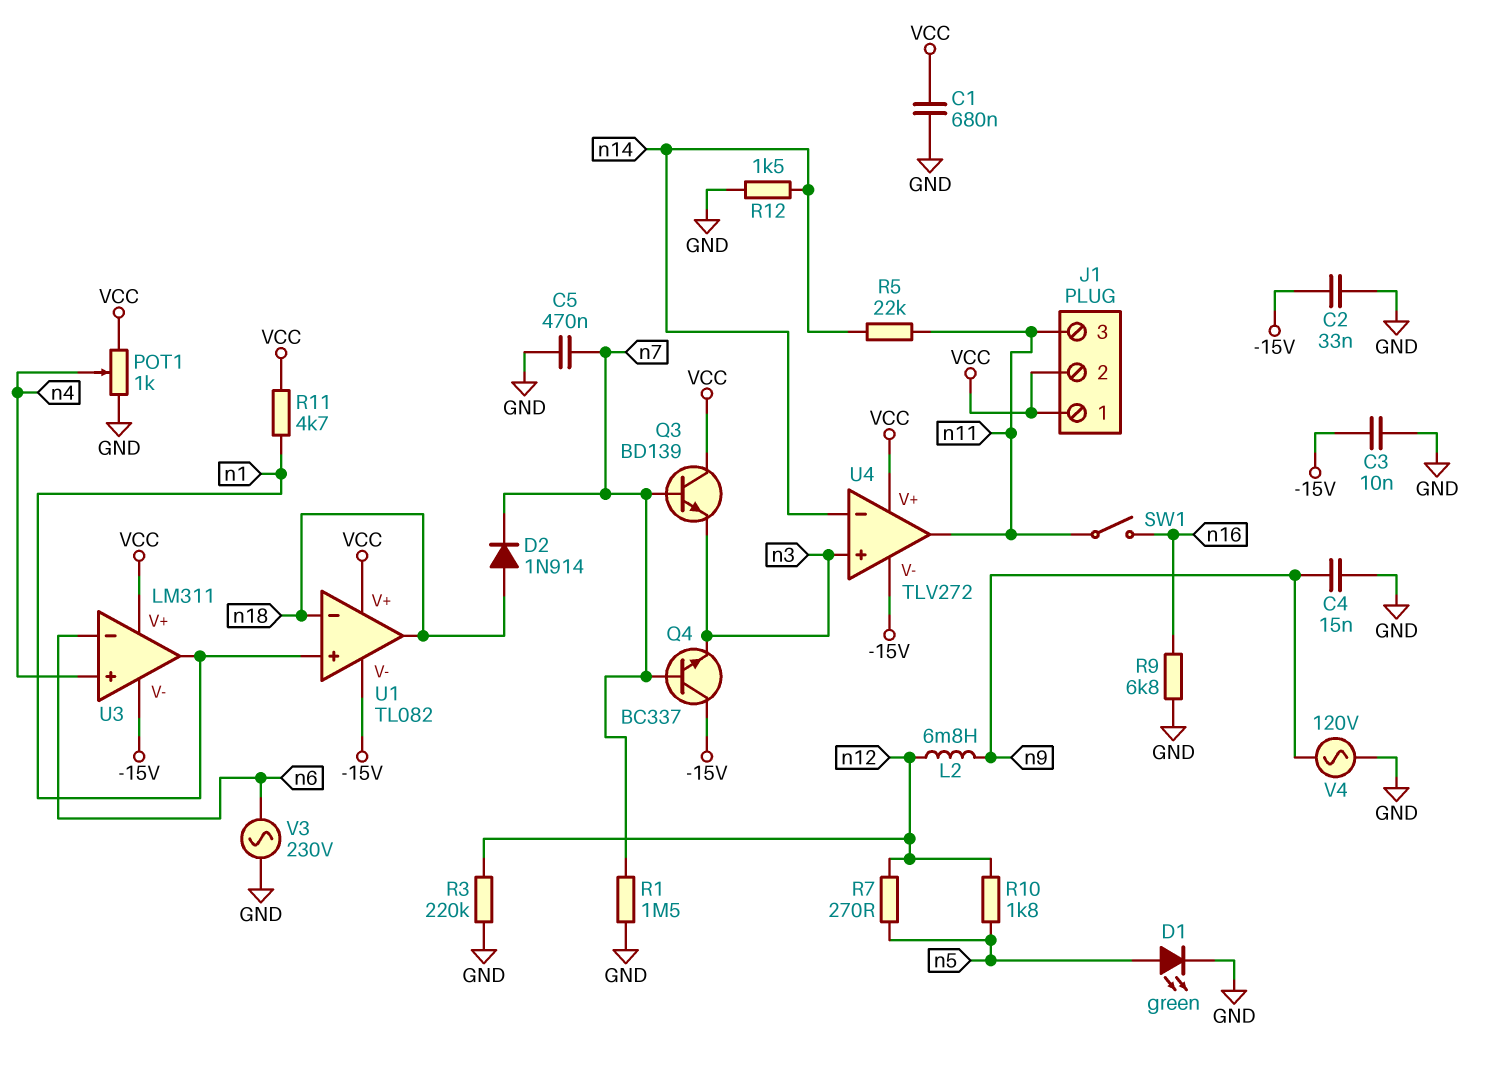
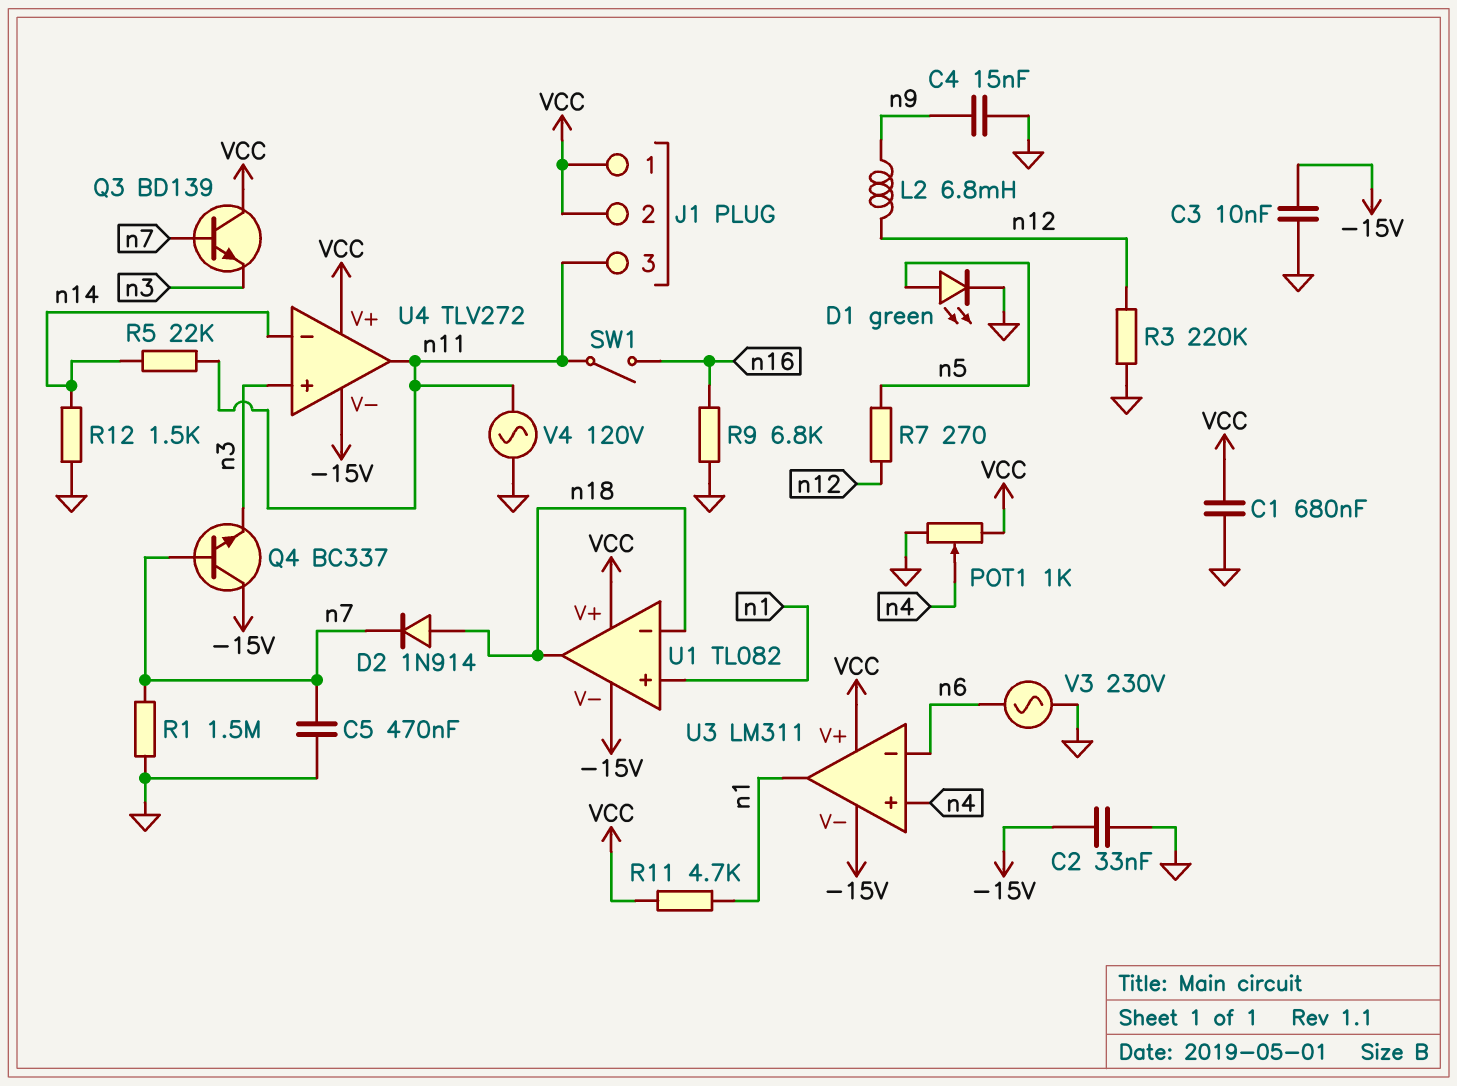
R10: 1.8k (n5, n12) -> none
V4: AC 120V (GND, n9) -> AC 120V (GND, n11)

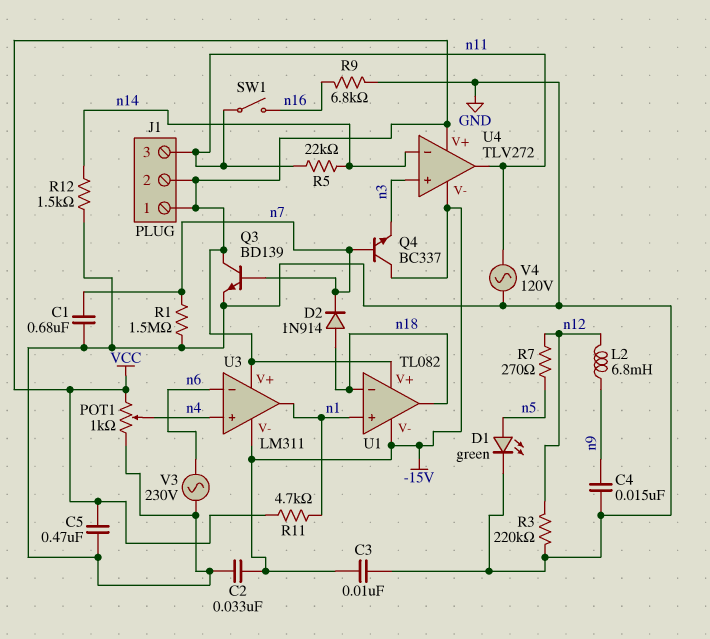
C1: 680nF (GND, VCC) -> 680nF (GND, n7)
C5: 470nF (GND, n7) -> 470nF (GND, VCC)
Q3: NPN BD139 (B n7, C VCC, E n3) -> NPN BD139 (B n7, C VCC, E GND)

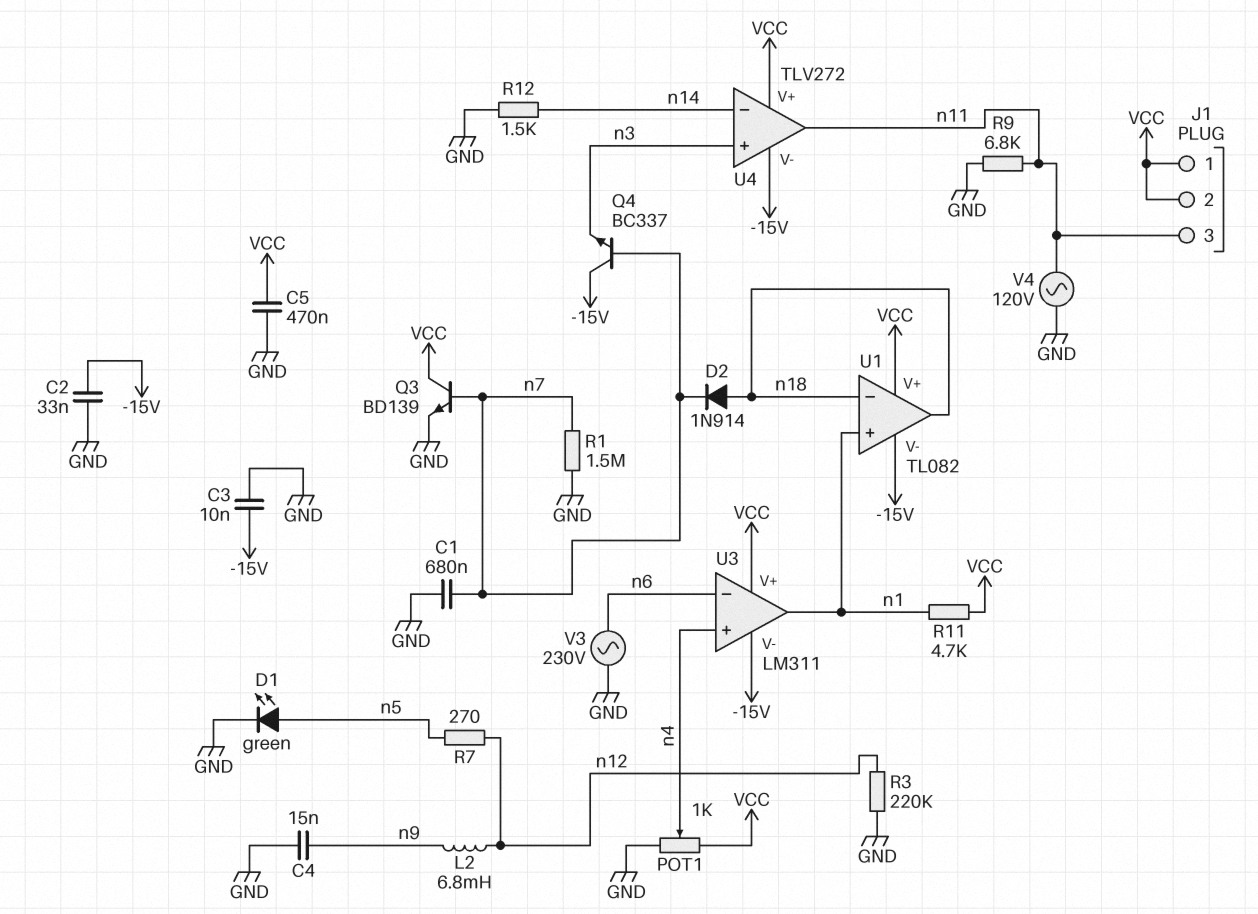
R5: 22k (n11, n14) -> none
R9: 6.8k (GND, n16) -> 6.8k (GND, n11)
SW1: switch (n11, n16) -> none

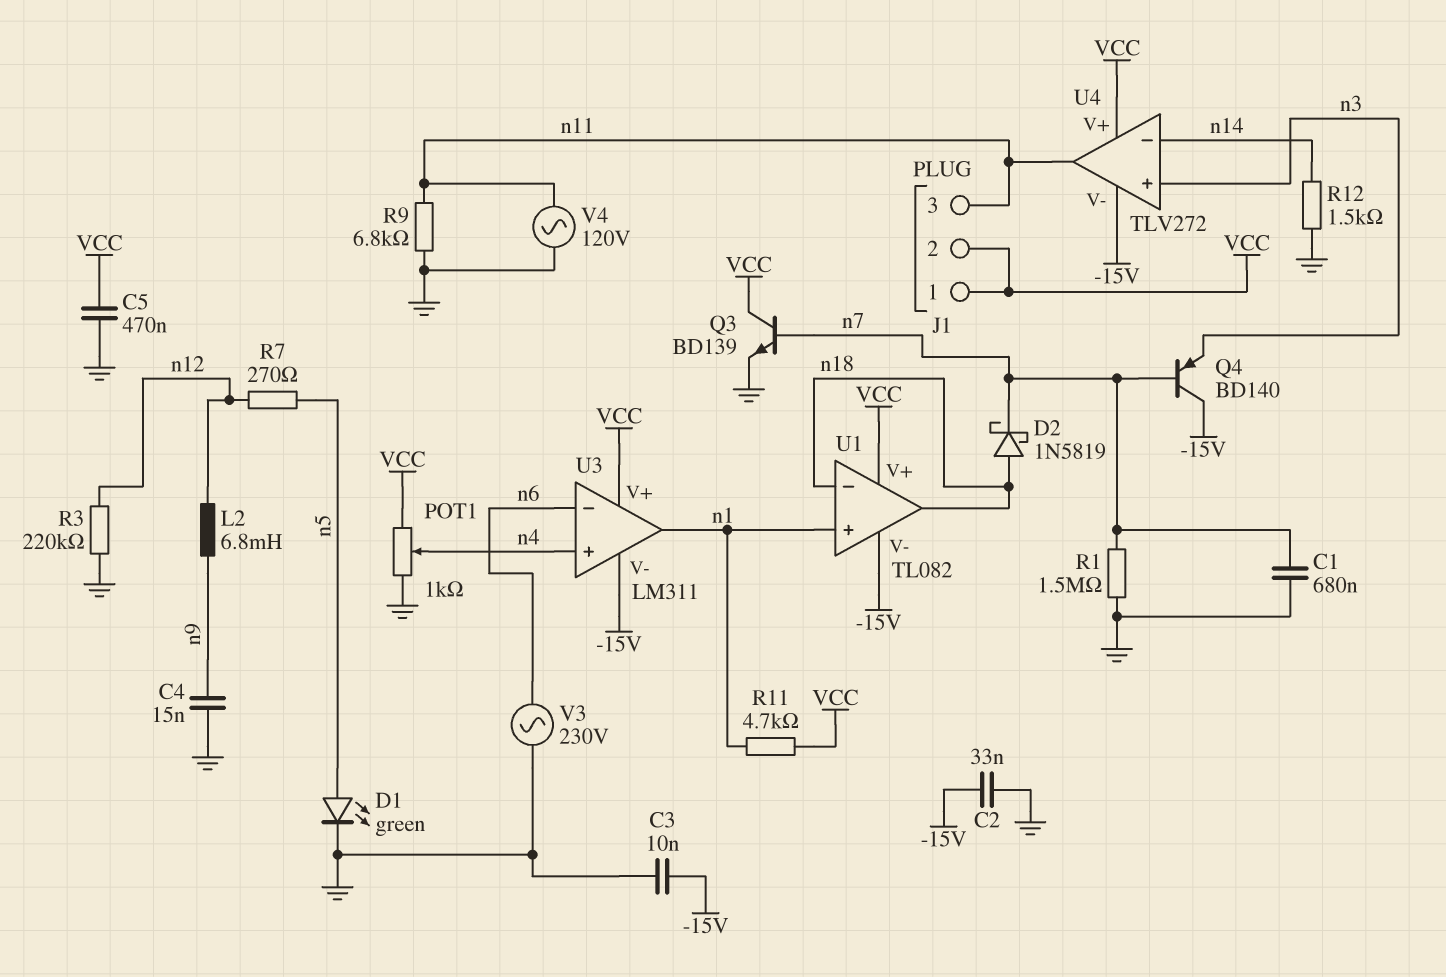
D2: diode 1N914 (A n18, K n7) -> schottky 1N5819 (A n18, K n7)
Q4: NPN BC337 (B n7, C -15V, E n3) -> PNP BD140 (B n7, C -15V, E n3)

